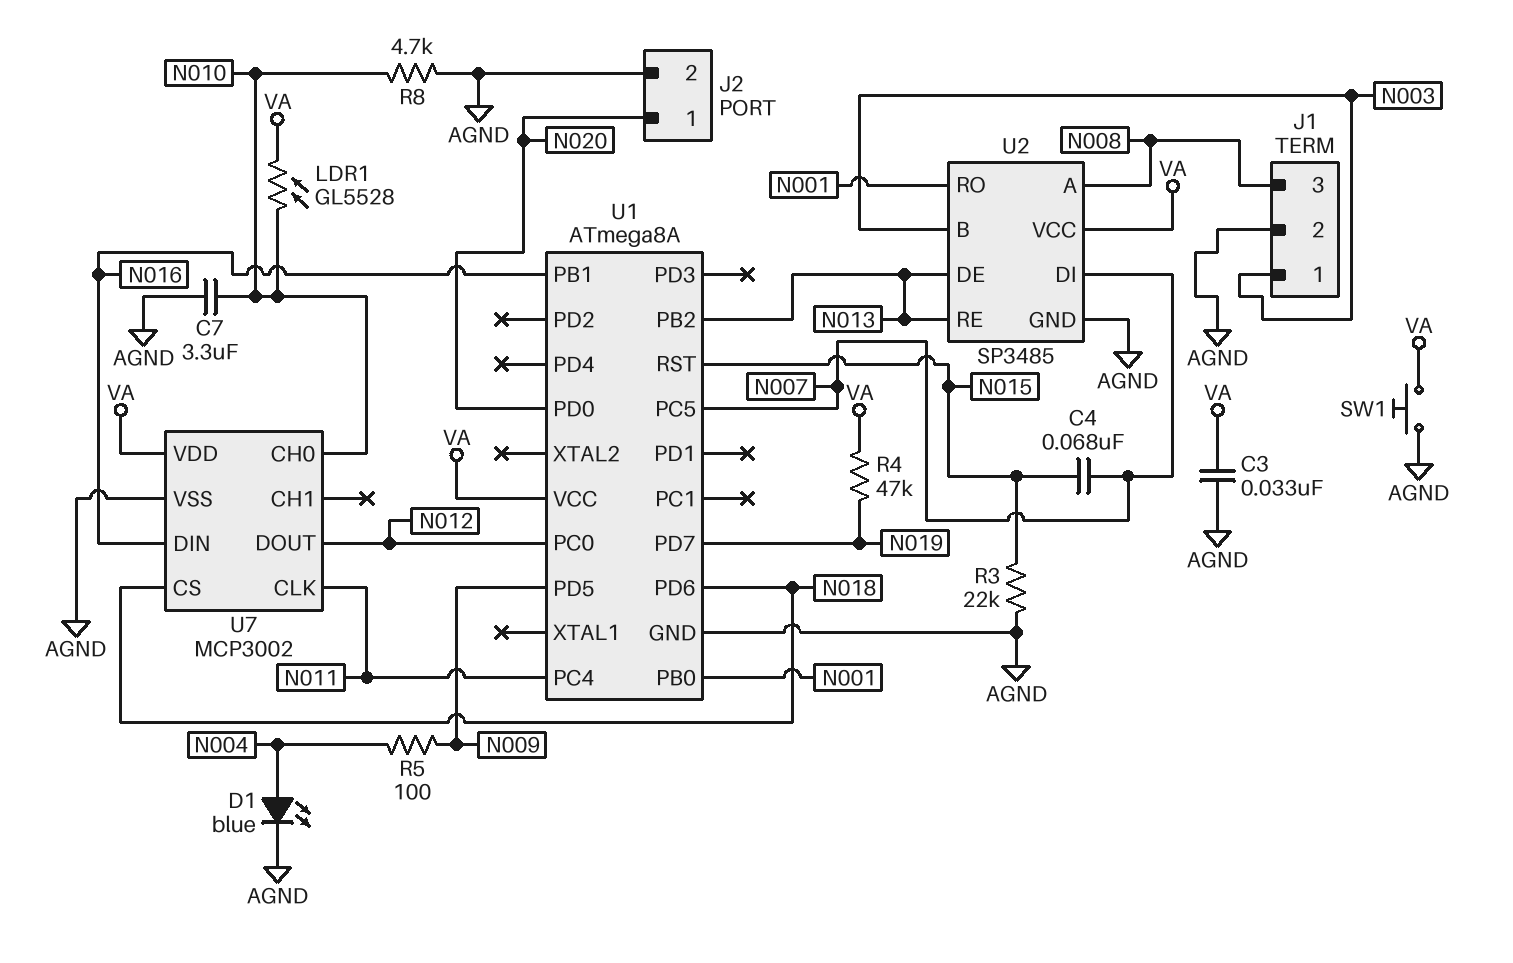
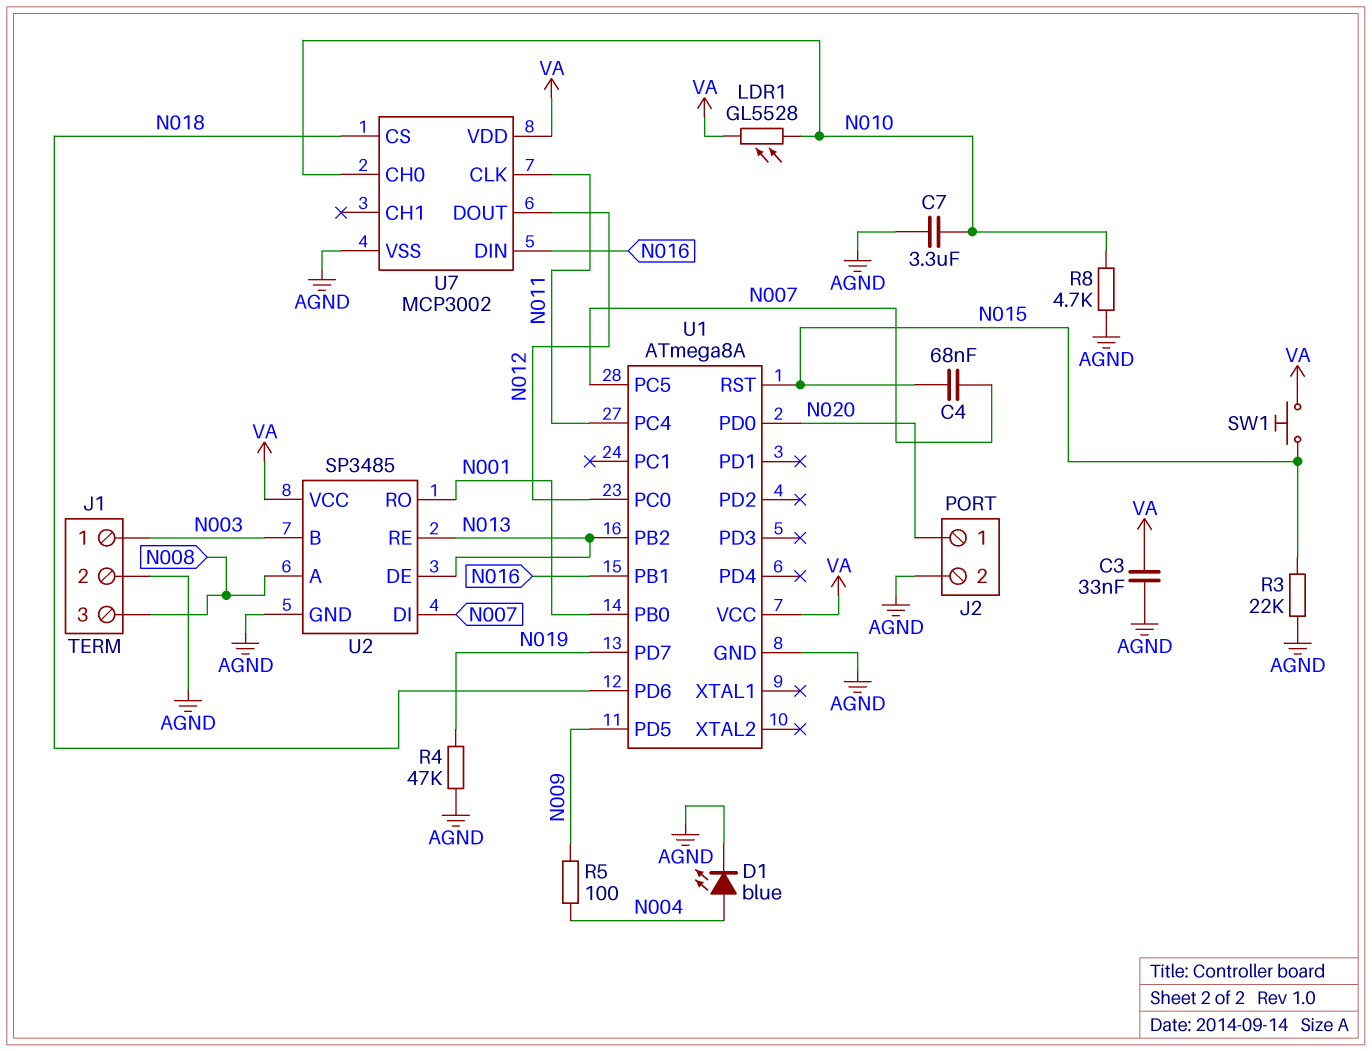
R4: 47k (N019, VA) -> 47k (AGND, N019)
SW1: button (AGND, VA) -> button (N015, VA)

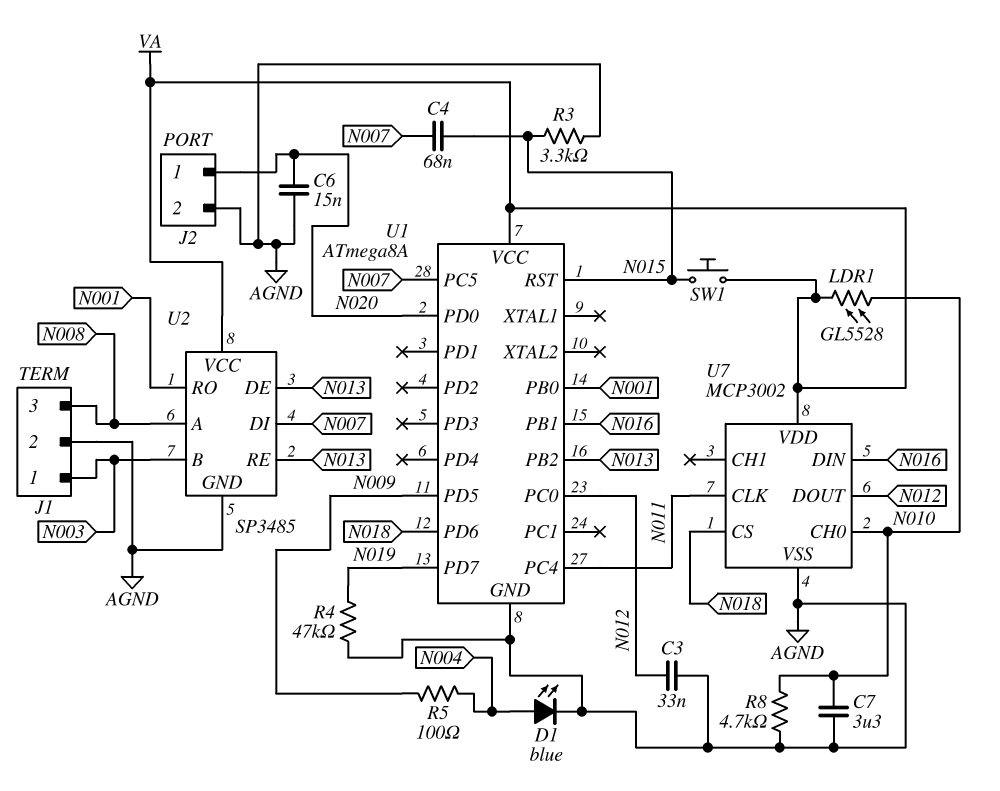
C3: 33nF (AGND, VA) -> 33nF (AGND, N012)
C6: none -> 15nF (AGND, N020)
R3: 22k (AGND, N015) -> 3.3k (AGND, N015)

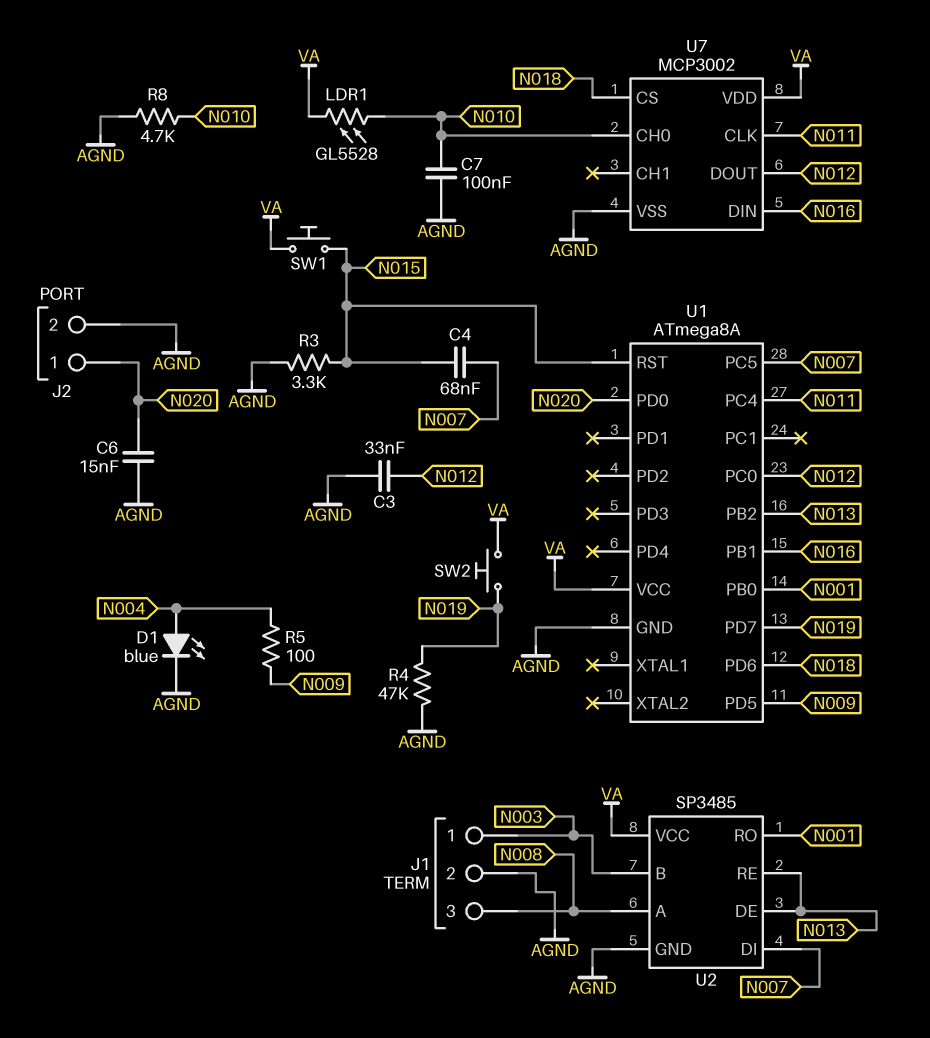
C7: 3.3uF (AGND, N010) -> 100nF (AGND, N010)
SW2: none -> button (N019, VA)

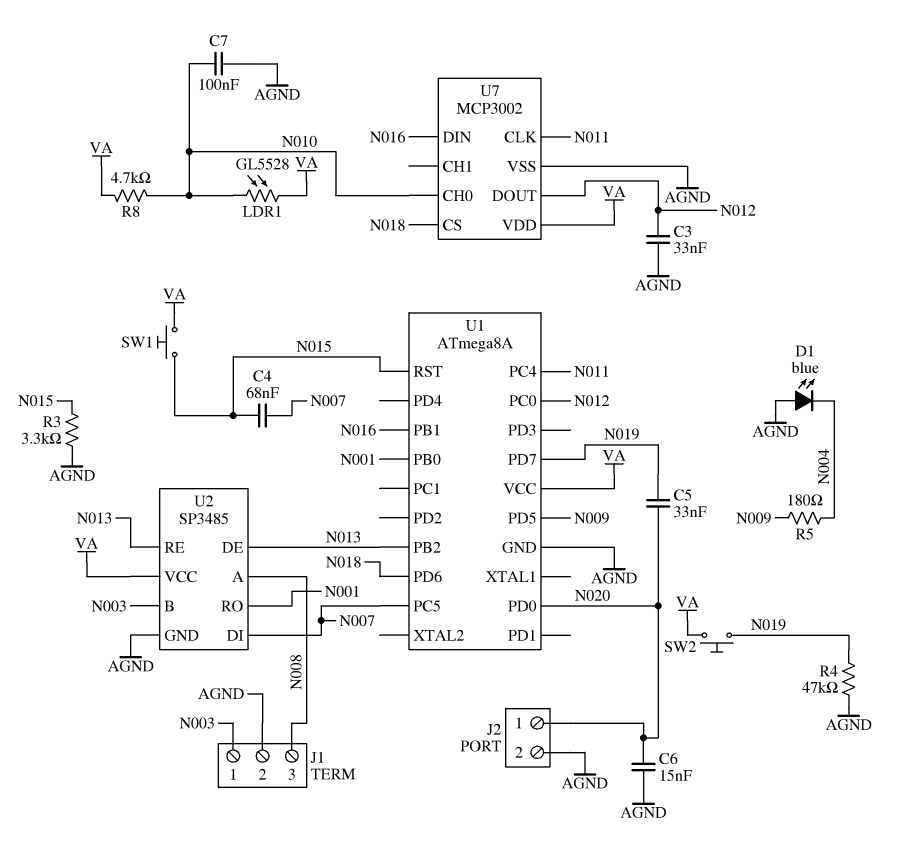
C5: none -> 33nF (N019, N020)
D1: LED blue (A N004, K AGND) -> LED blue (A AGND, K N004)
R5: 100 (N004, N009) -> 180 (N004, N009)
R8: 4.7k (AGND, N010) -> 4.7k (N010, VA)

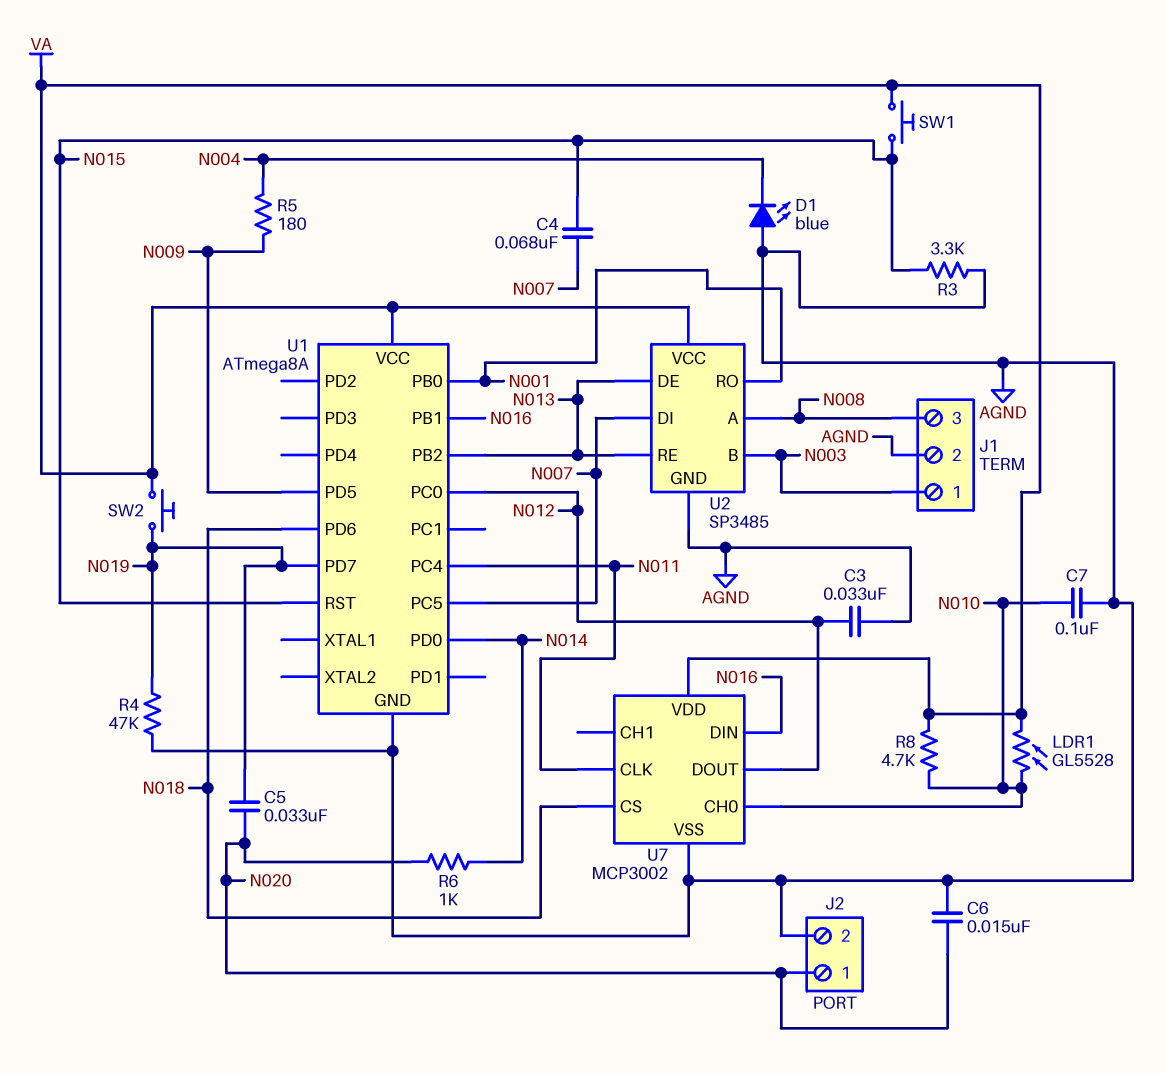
R6: none -> 1k (N014, N020)
U1 pin PD0: N020 -> N014

